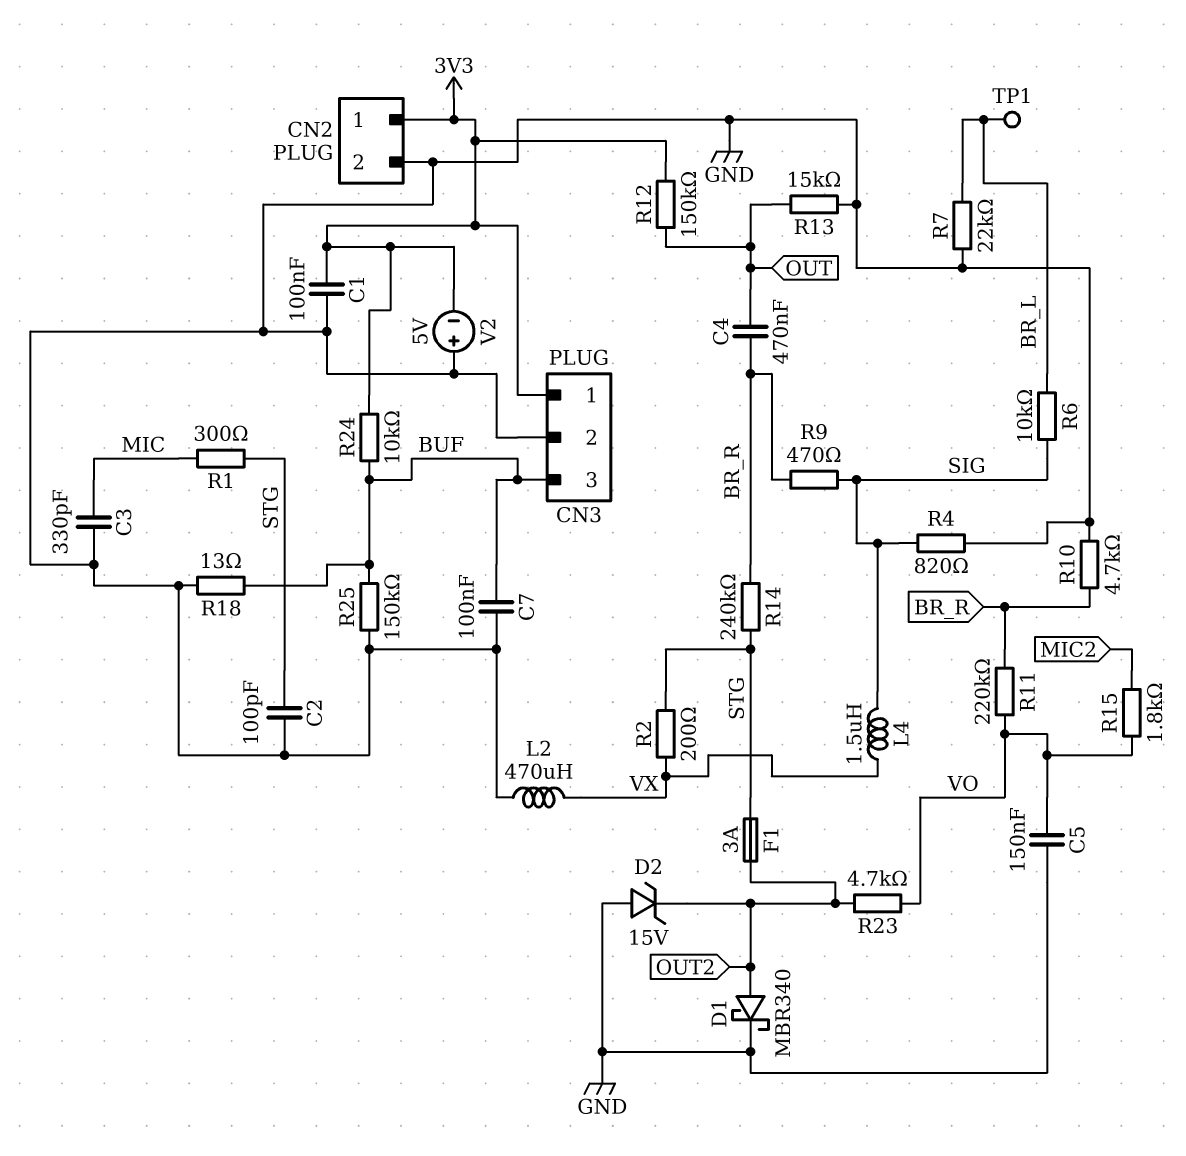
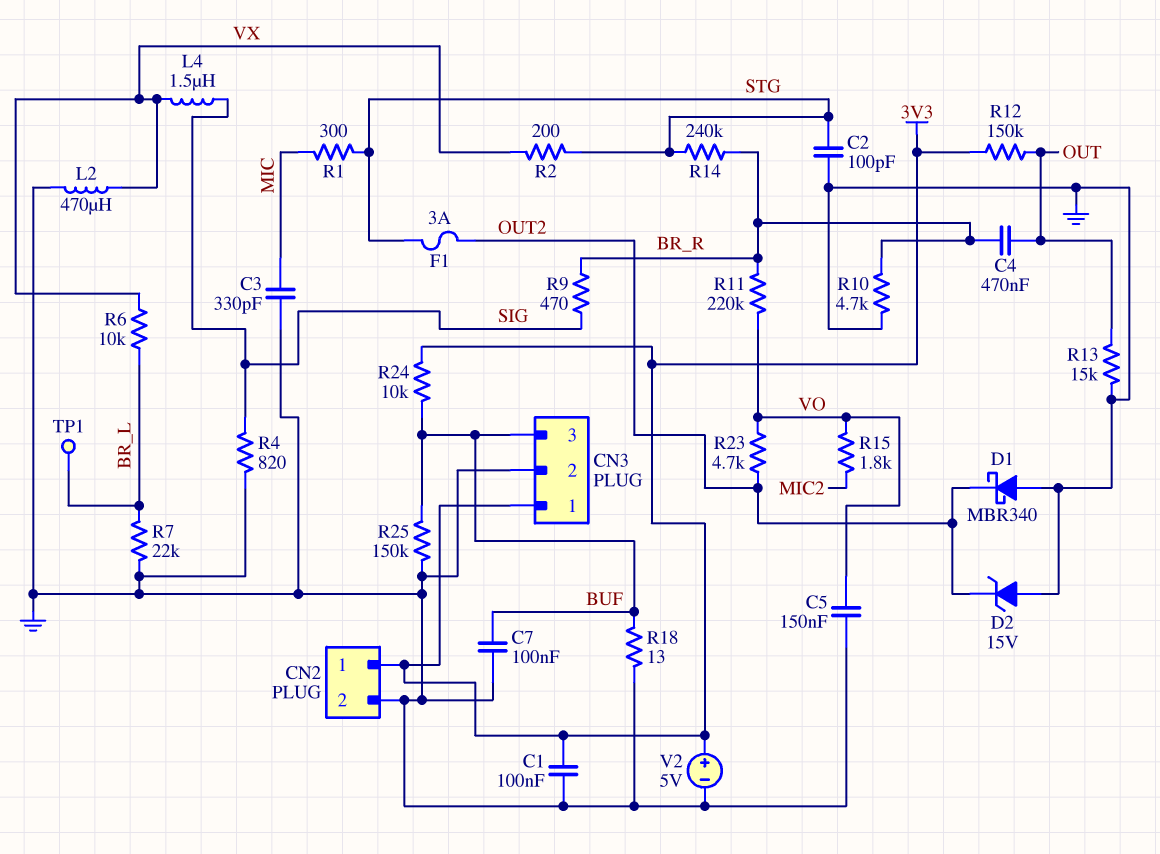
D1: schottky MBR340 (A OUT2, K GND) -> schottky MBR340 (A GND, K OUT2)
R6: 10k (BR_L, SIG) -> 10k (BR_L, VX)
V2: 5V (plus GND, minus 3V3) -> 5V (plus 3V3, minus GND)

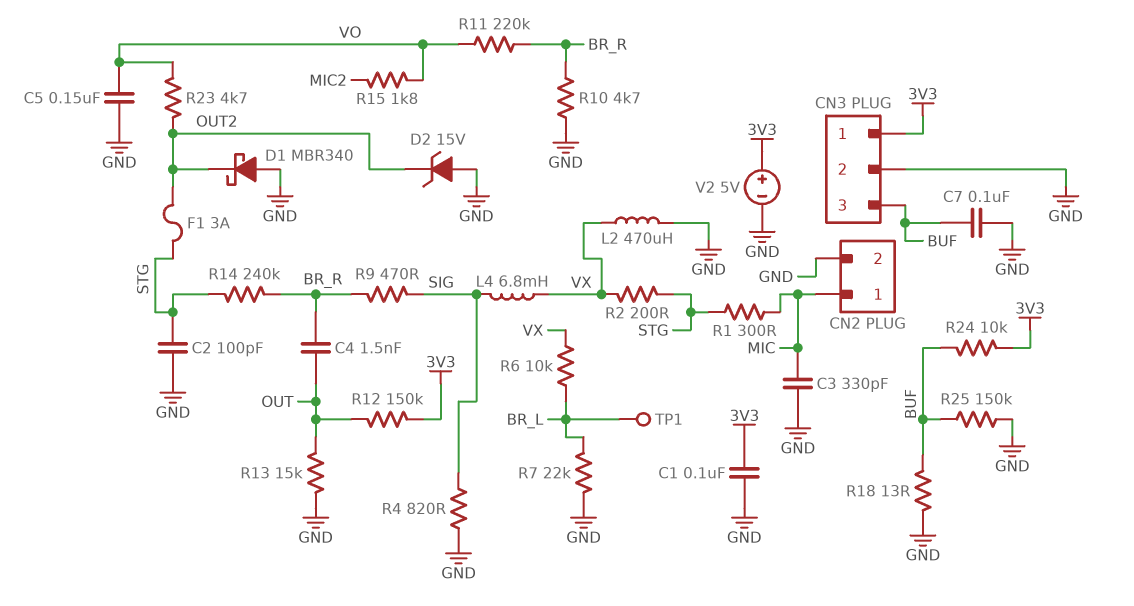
C4: 470nF (BR_R, OUT) -> 1.5nF (BR_R, OUT)
CN2 pin 1: 3V3 -> MIC
L4: 1.5uH (SIG, VX) -> 6.8mH (SIG, VX)

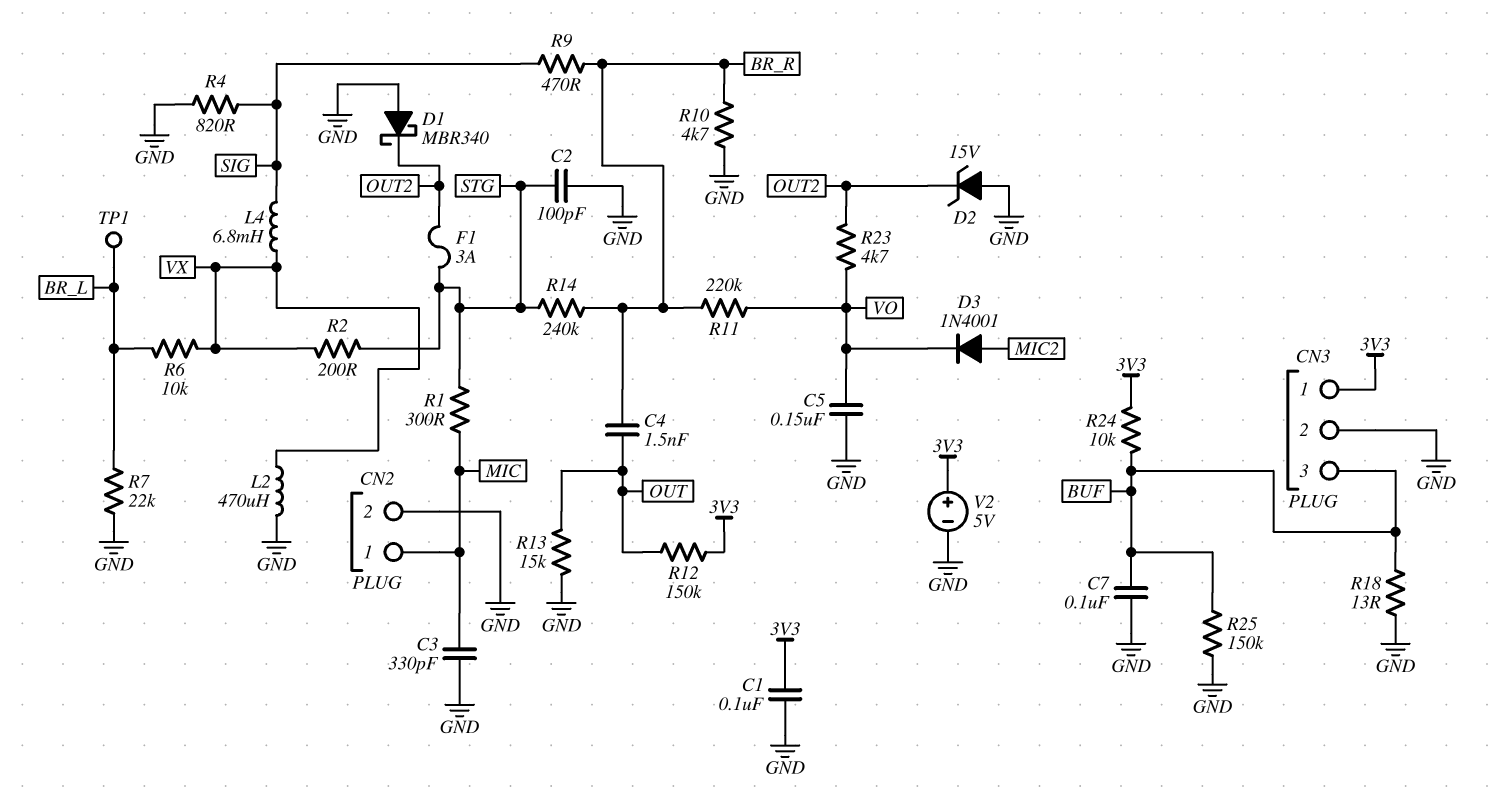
D3: none -> diode 1N4001 (A MIC2, K VO)
R15: 1.8k (MIC2, VO) -> none

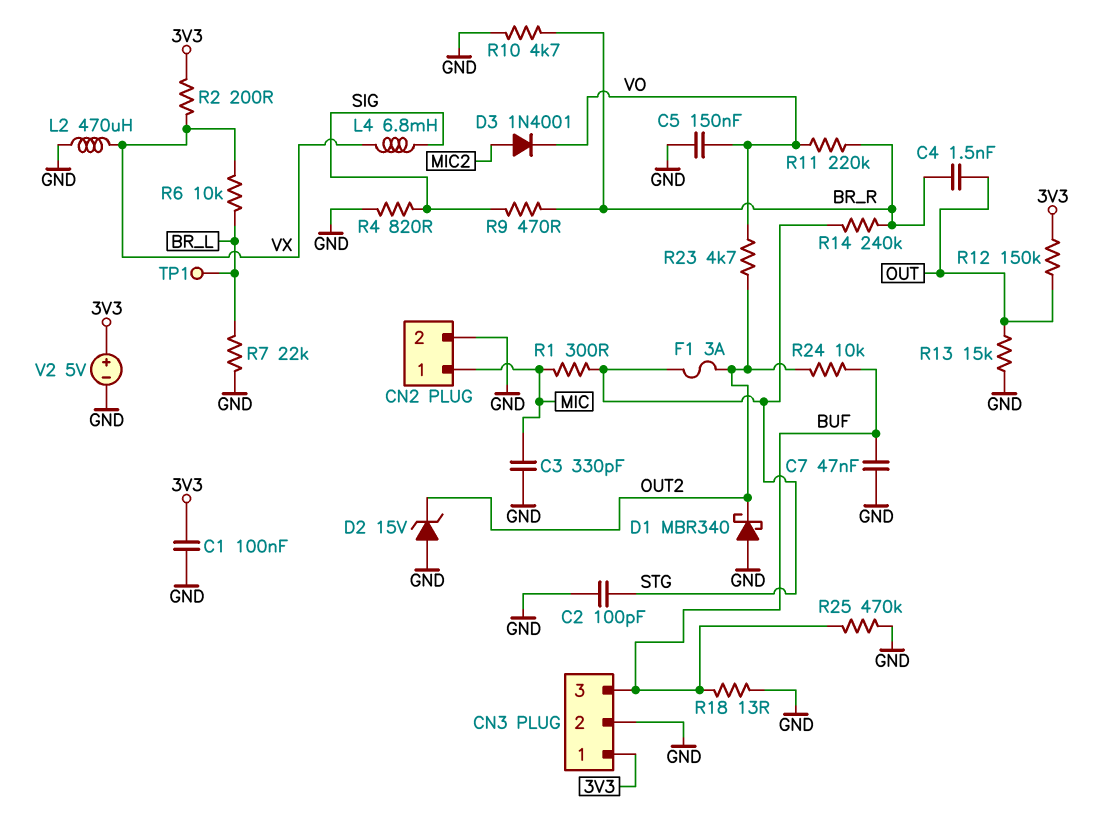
C7: 100nF (BUF, GND) -> 47nF (BUF, GND)
R2: 200 (STG, VX) -> 200 (3V3, VX)
R24: 10k (3V3, BUF) -> 10k (BUF, OUT2)
R25: 150k (BUF, GND) -> 470k (BUF, GND)

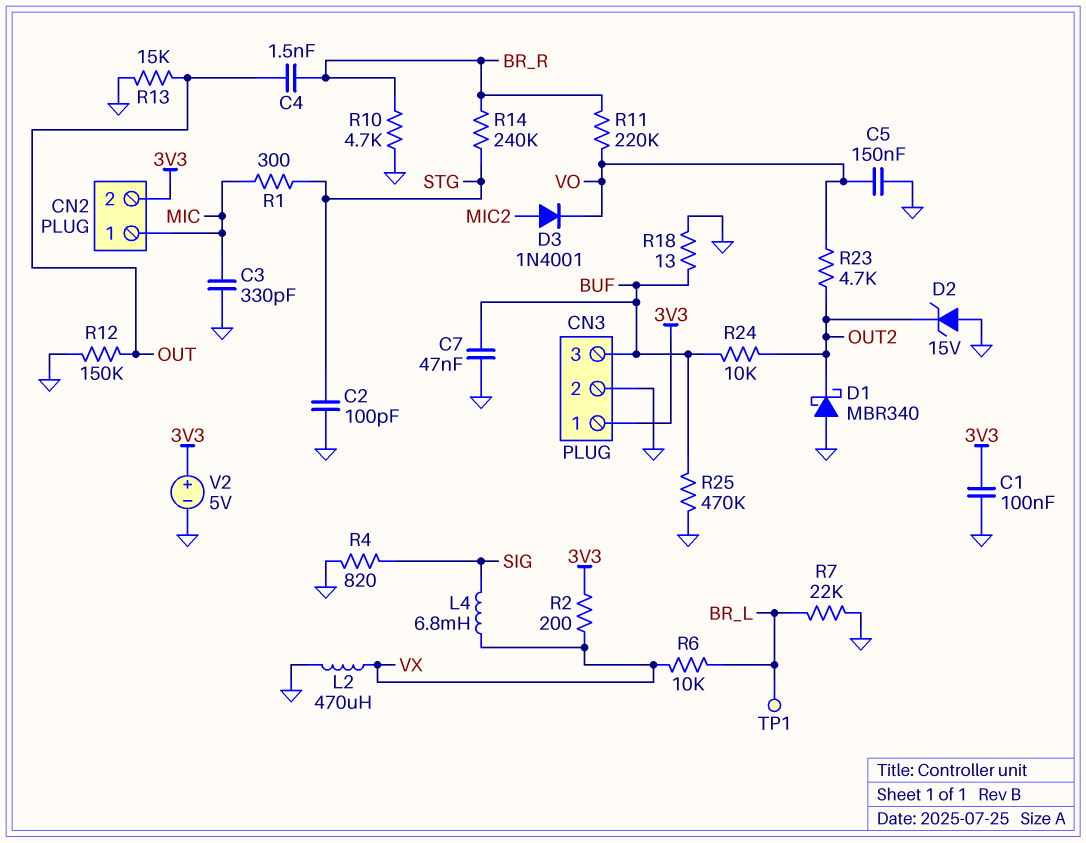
CN2 pin 2: GND -> 3V3
F1: 3A (OUT2, STG) -> none
R9: 470 (BR_R, SIG) -> none
R12: 150k (3V3, OUT) -> 150k (GND, OUT)

